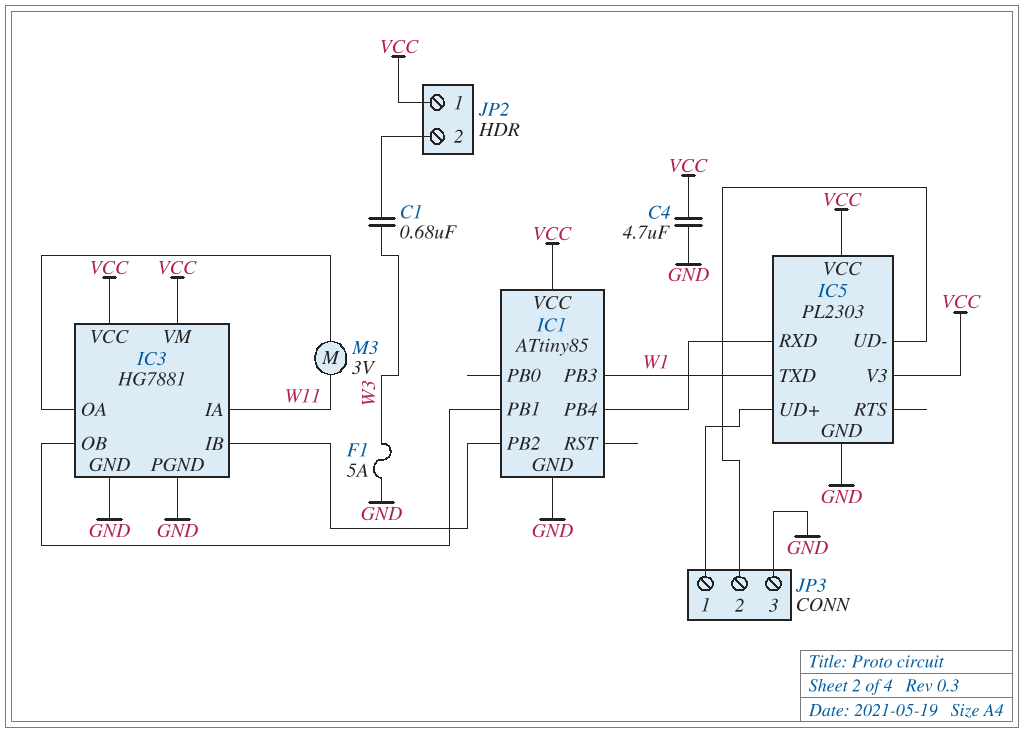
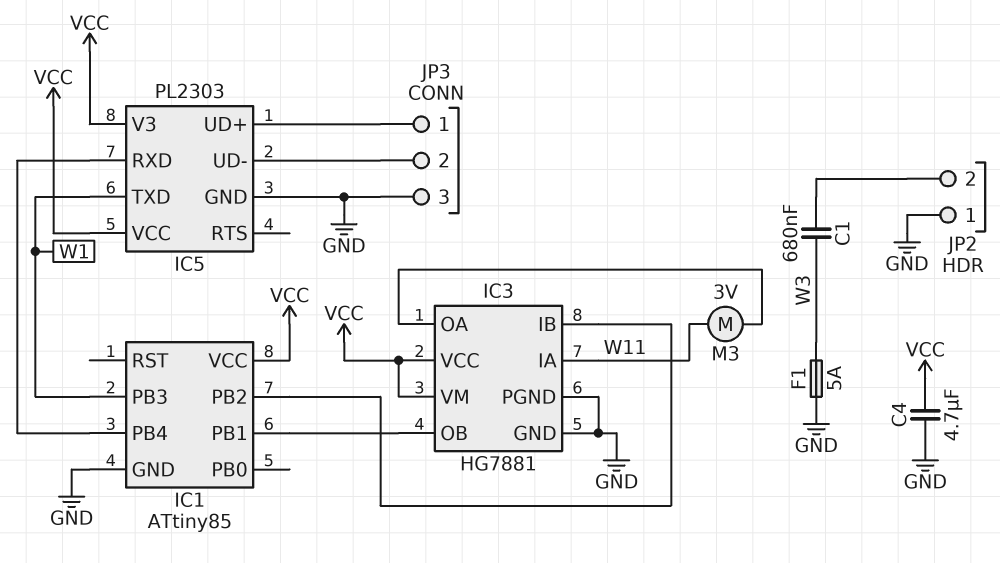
JP2 pin 1: VCC -> GND

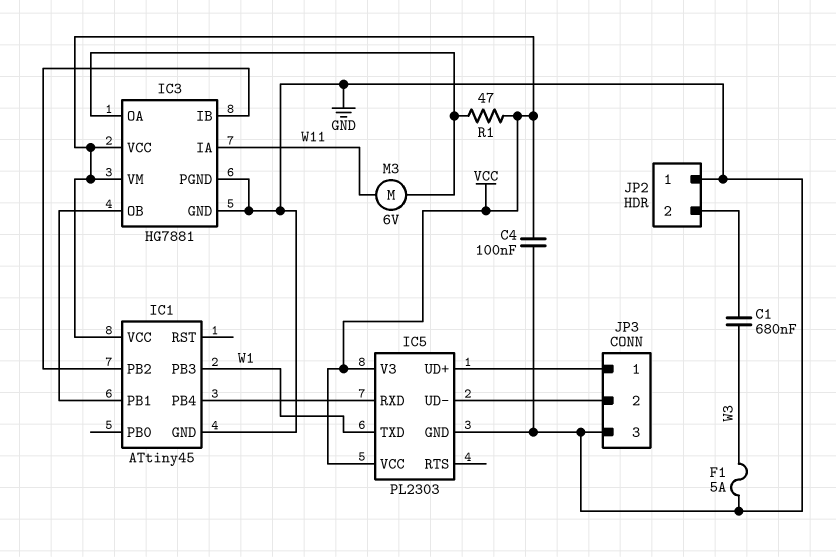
C4: 4.7uF (GND, VCC) -> 100nF (GND, VCC)
IC1: ATtiny85 -> ATtiny45
M3: motor 3V (IC3/OA, W11) -> motor 6V (IC3/OA, W11)
R1: none -> 47 (IC3/OA, VCC)

